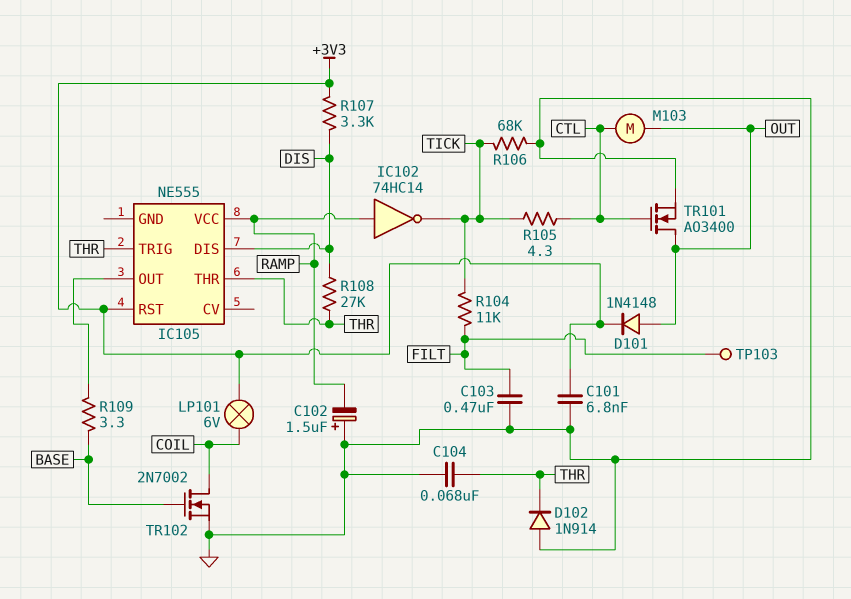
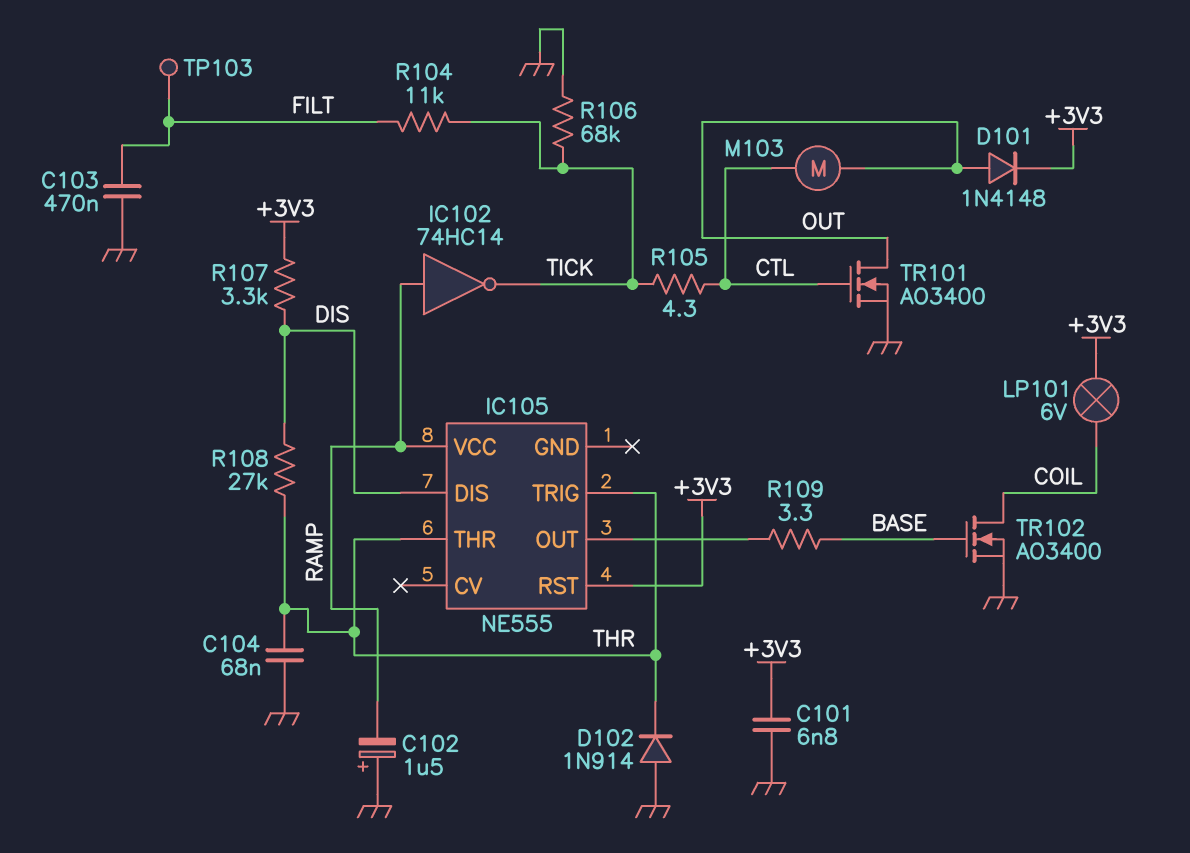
TR102: NMOS 2N7002 (G BASE, D COIL, S GND) -> NMOS AO3400 (G BASE, D COIL, S GND)

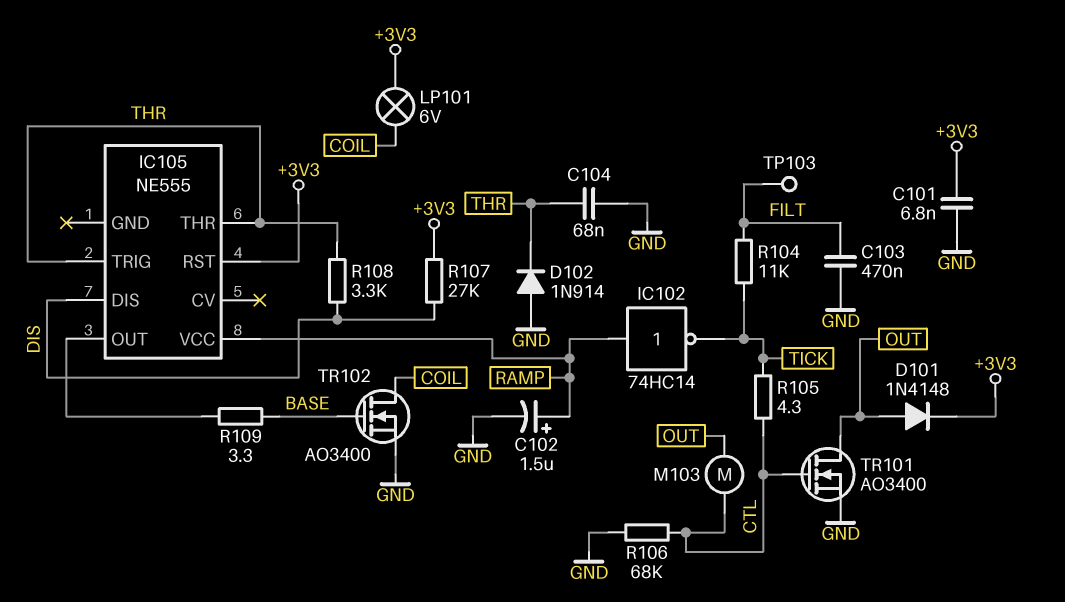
C102: 1.5uF (plus GND, minus RAMP) -> 1.5uF (plus RAMP, minus GND)
R106: 68k (GND, TICK) -> 68k (CTL, GND)
R107: 3.3k (+3V3, DIS) -> 27k (+3V3, DIS)
R108: 27k (DIS, THR) -> 3.3k (DIS, THR)

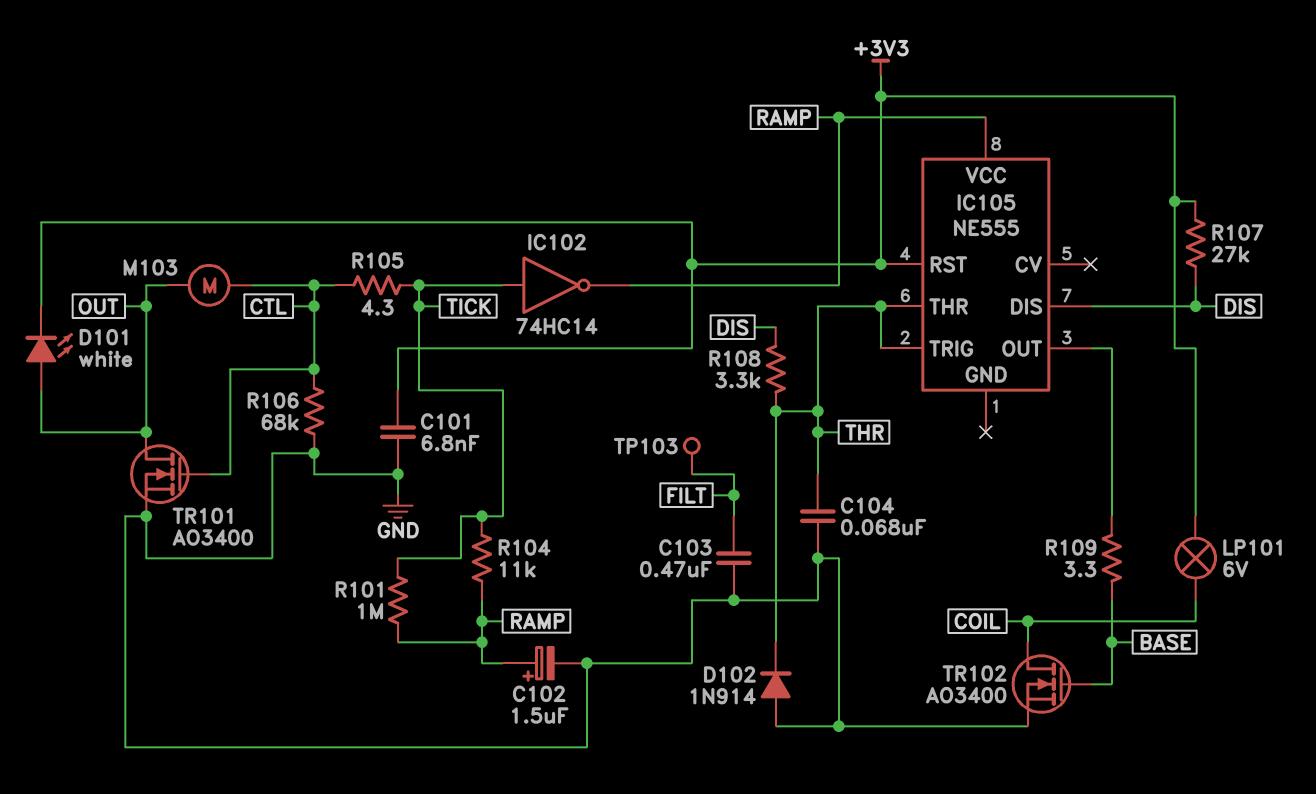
D101: diode 1N4148 (A OUT, K +3V3) -> LED white (A OUT, K +3V3)
IC102: NOT 74HC14 (in RAMP, out TICK) -> NOT 74HC14 (in TICK, out RAMP)
R101: none -> 1M (RAMP, TICK)
R104: 11k (FILT, TICK) -> 11k (RAMP, TICK)

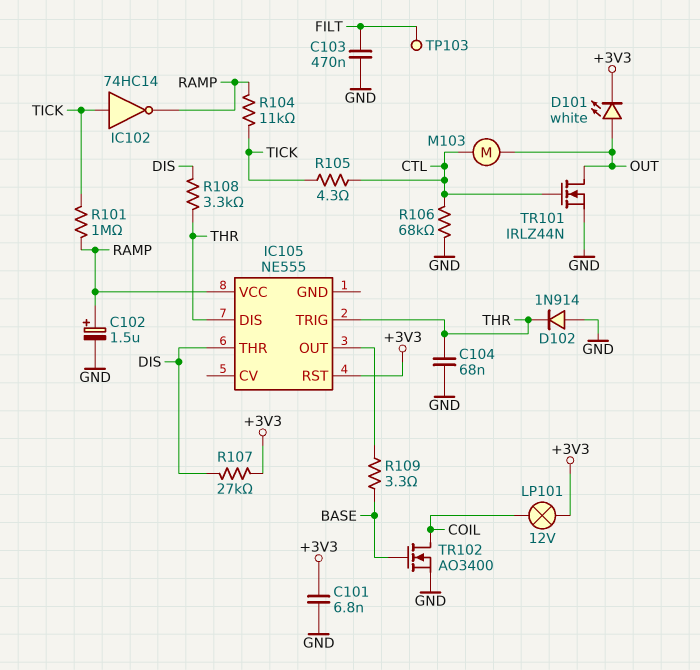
IC105 pin DIS: DIS -> THR
IC105 pin THR: THR -> DIS
LP101: lamp 6V (+3V3, COIL) -> lamp 12V (+3V3, COIL)
TR101: NMOS AO3400 (G CTL, D OUT, S GND) -> NMOS IRLZ44N (G CTL, D OUT, S GND)

